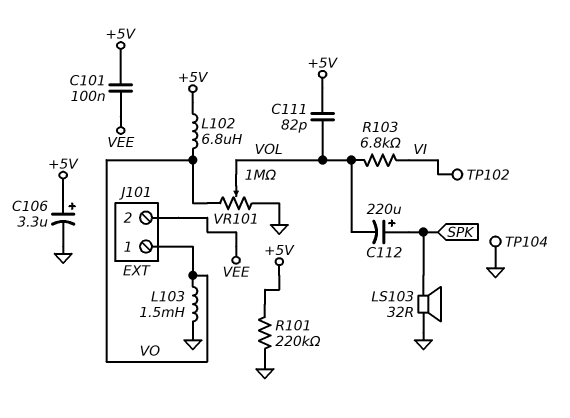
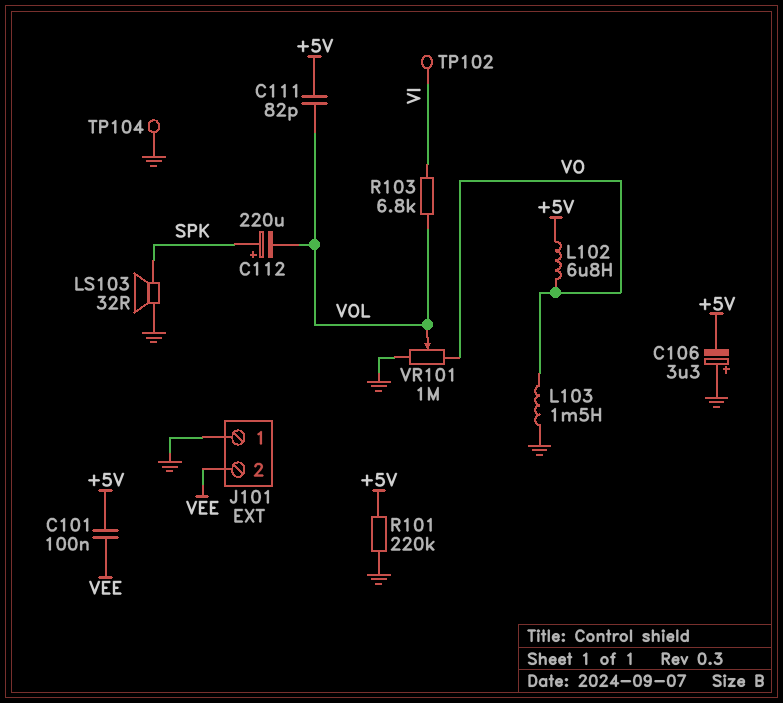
C106: 3.3uF (plus +5V, minus GND) -> 3.3uF (plus GND, minus +5V)
J101 pin 1: VO -> GND

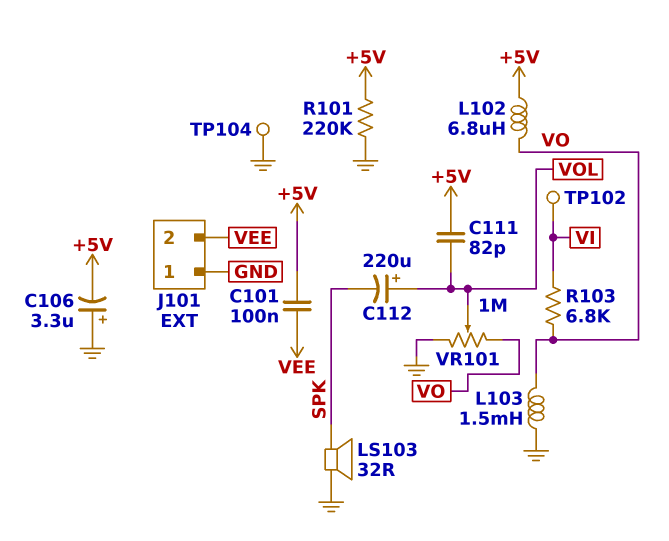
C112: 220uF (plus SPK, minus VOL) -> 220uF (plus VOL, minus SPK)
R103: 6.8k (VI, VOL) -> 6.8k (VI, VO)

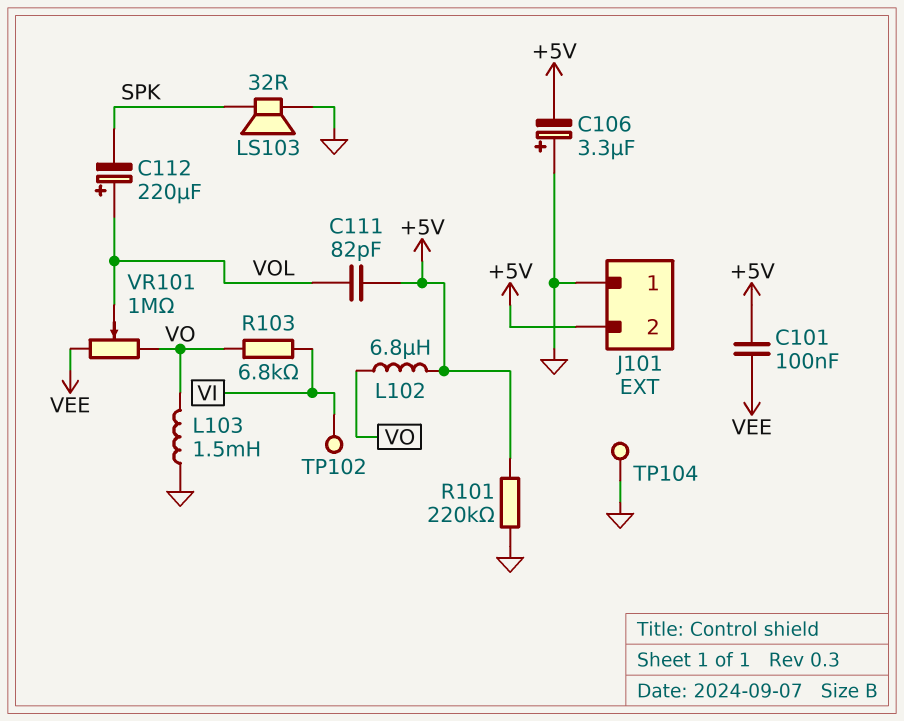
J101 pin 2: VEE -> +5V
VR101: 1M (GND, VO, wiper VOL) -> 1M (VEE, VO, wiper VOL)

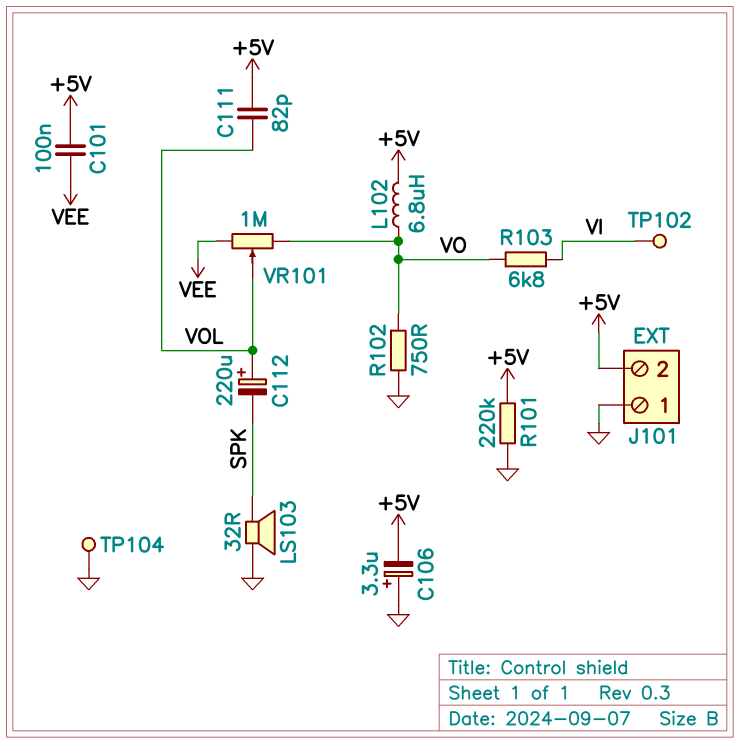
L103: 1.5mH (GND, VO) -> none
R102: none -> 750 (GND, VO)

